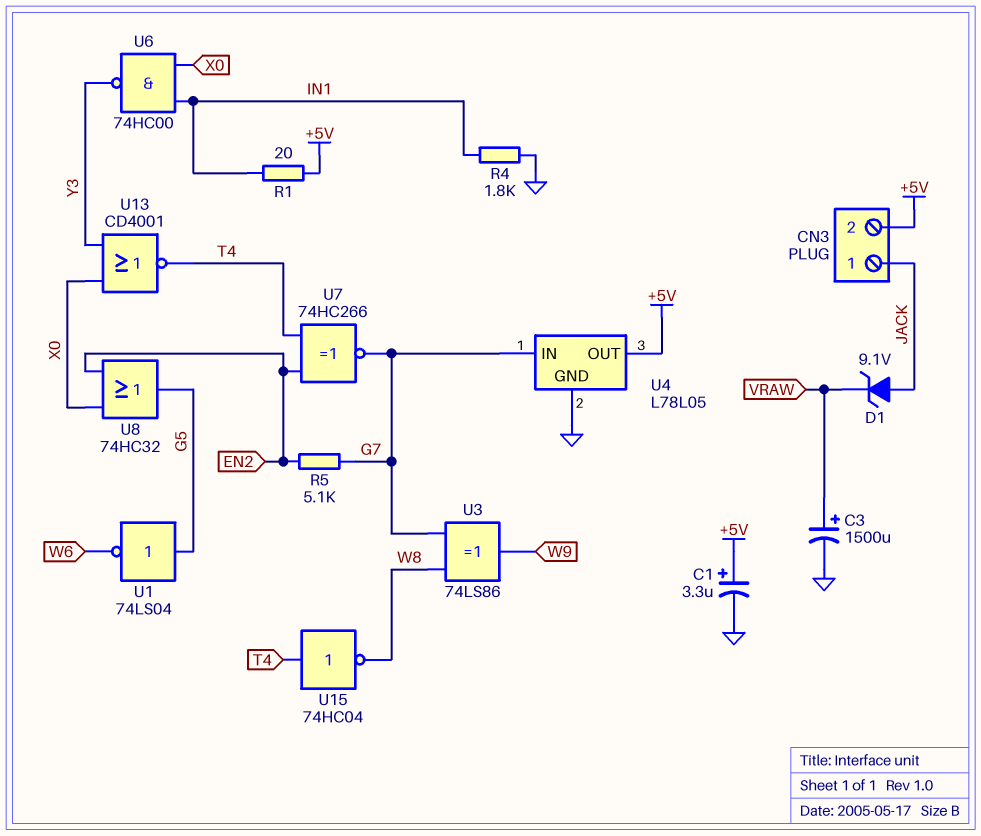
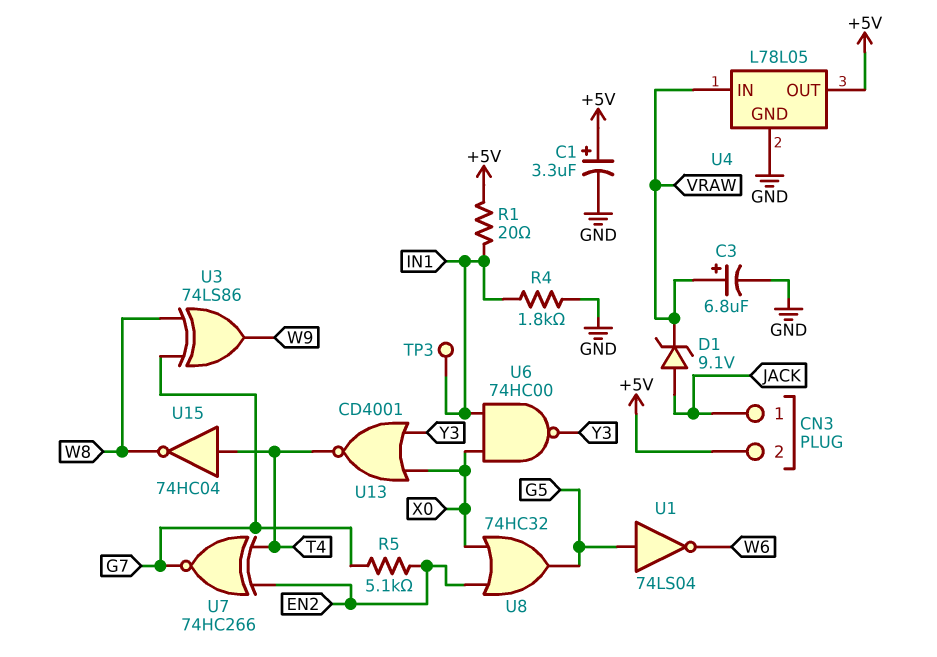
C3: 1500uF (plus VRAW, minus GND) -> 6.8uF (plus VRAW, minus GND)
TP3: none -> test point (IN1)
U4 pin IN: G7 -> VRAW

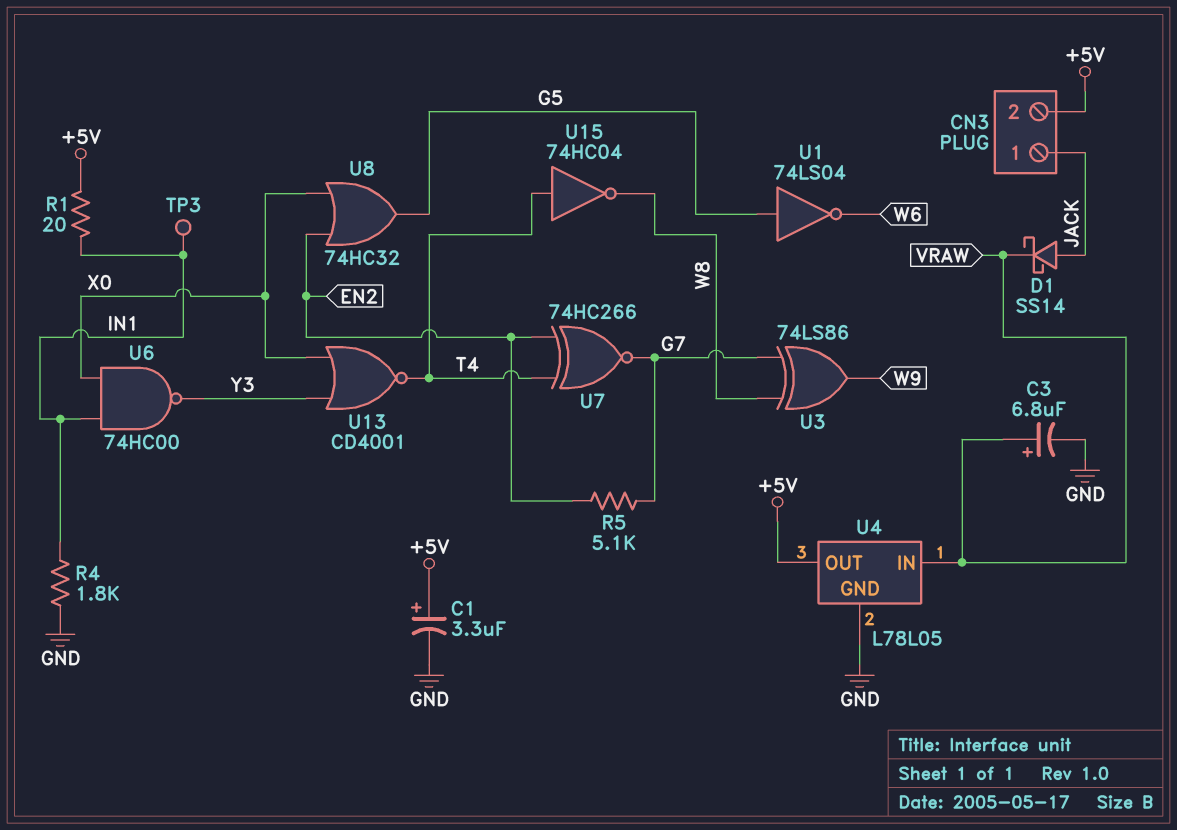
D1: zener 9.1V (A JACK, K VRAW) -> schottky SS14 (A JACK, K VRAW)

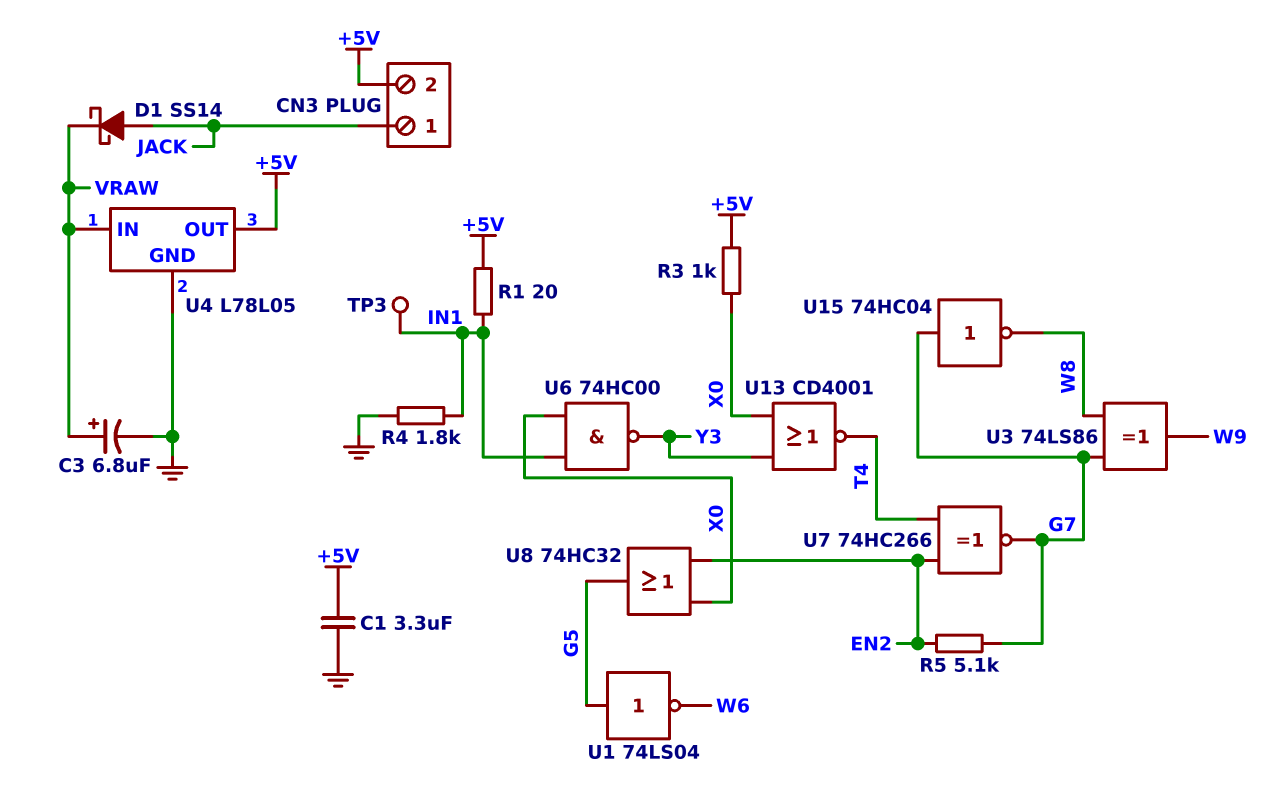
C1: 3.3uF (plus +5V, minus GND) -> 3.3uF (+5V, GND)
R3: none -> 1k (+5V, X0)
U15: NOT 74HC04 (in T4, out W8) -> NOT 74HC04 (in G7, out W8)

